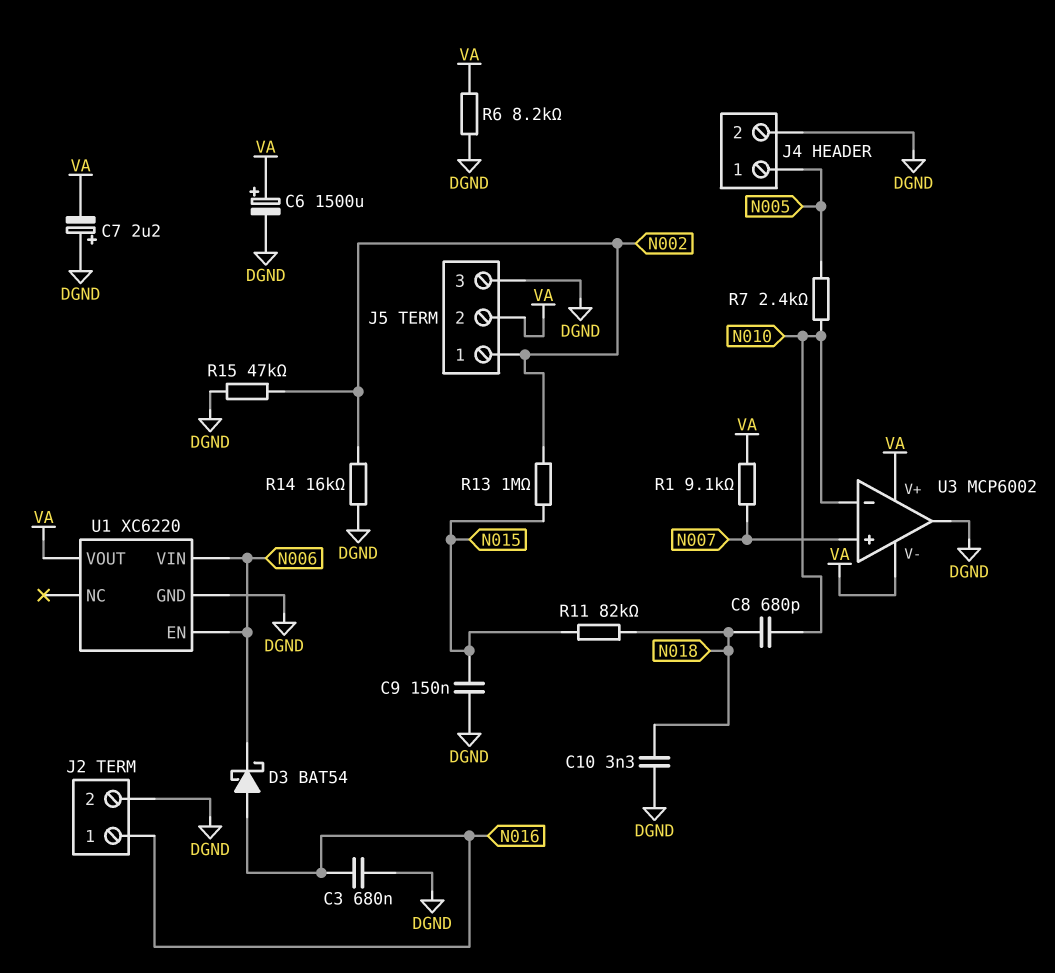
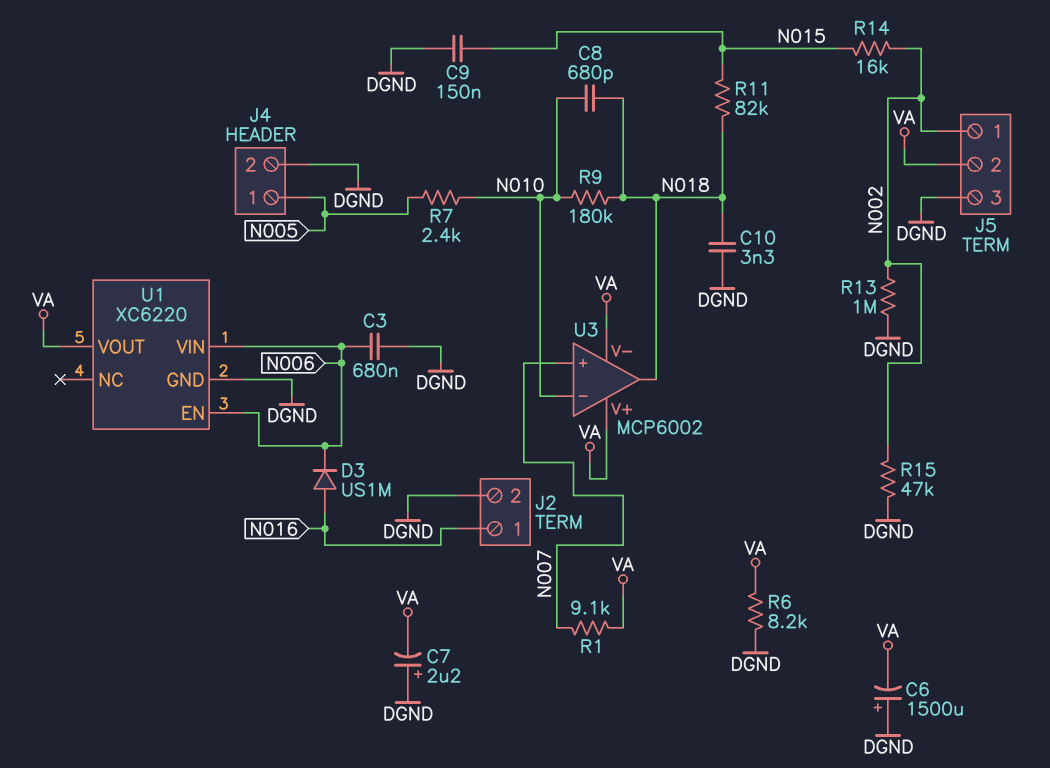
C3: 680nF (DGND, N016) -> 680nF (DGND, N006)
C6: 1500uF (plus VA, minus DGND) -> 1500uF (plus DGND, minus VA)
D3: schottky BAT54 (A N016, K N006) -> diode US1M (A N016, K N006)
R9: none -> 180k (N010, N018)
R13: 1M (N002, N015) -> 1M (DGND, N002)
R14: 16k (DGND, N002) -> 16k (N002, N015)
U3 pin out: DGND -> N018

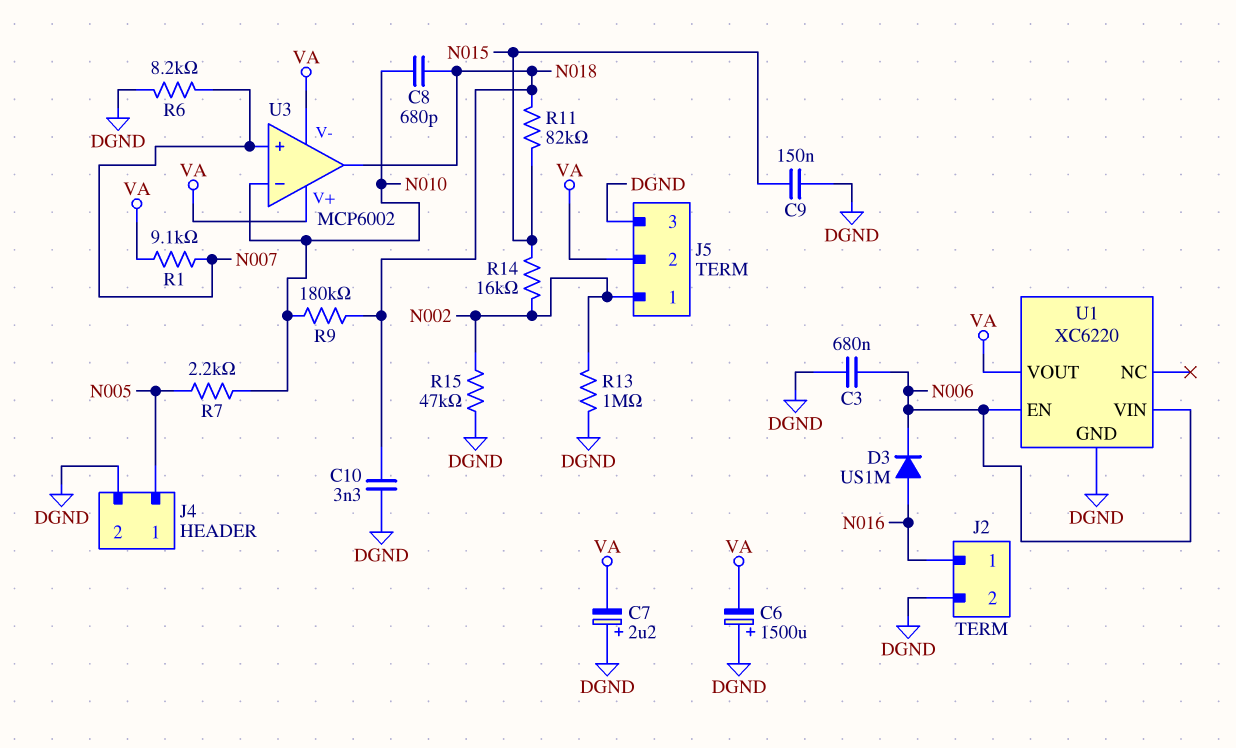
R6: 8.2k (DGND, VA) -> 8.2k (DGND, N007)
R7: 2.4k (N005, N010) -> 2.2k (N005, N010)

